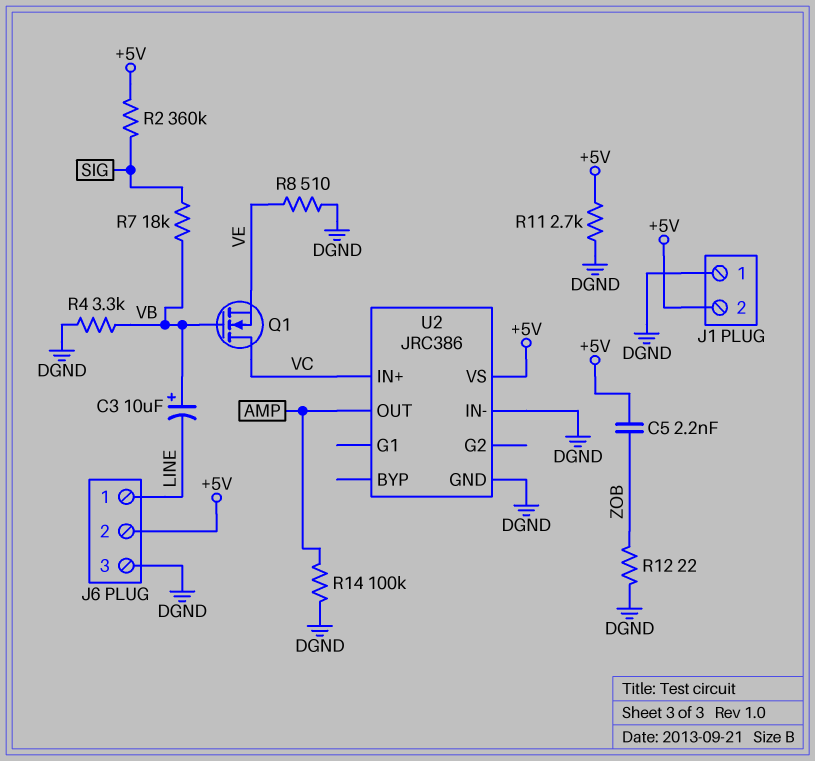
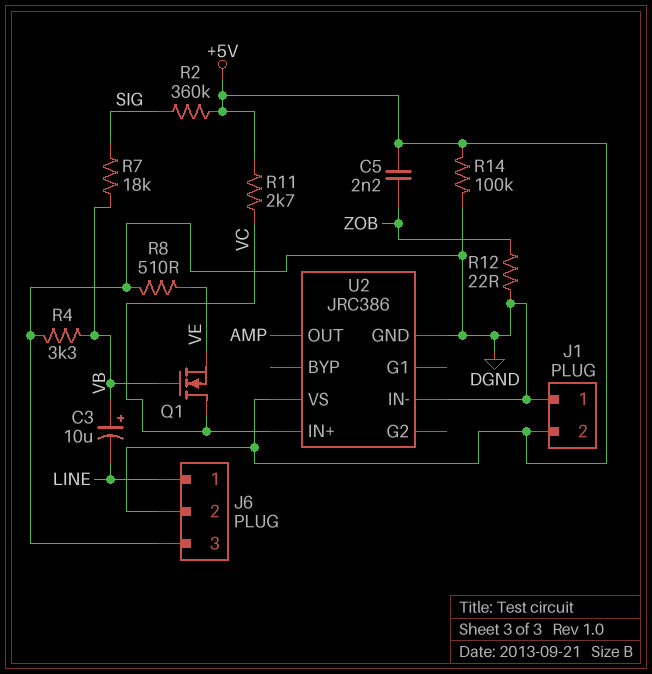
R11: 2.7k (+5V, DGND) -> 2.7k (+5V, VC)
R14: 100k (AMP, DGND) -> 100k (+5V, DGND)

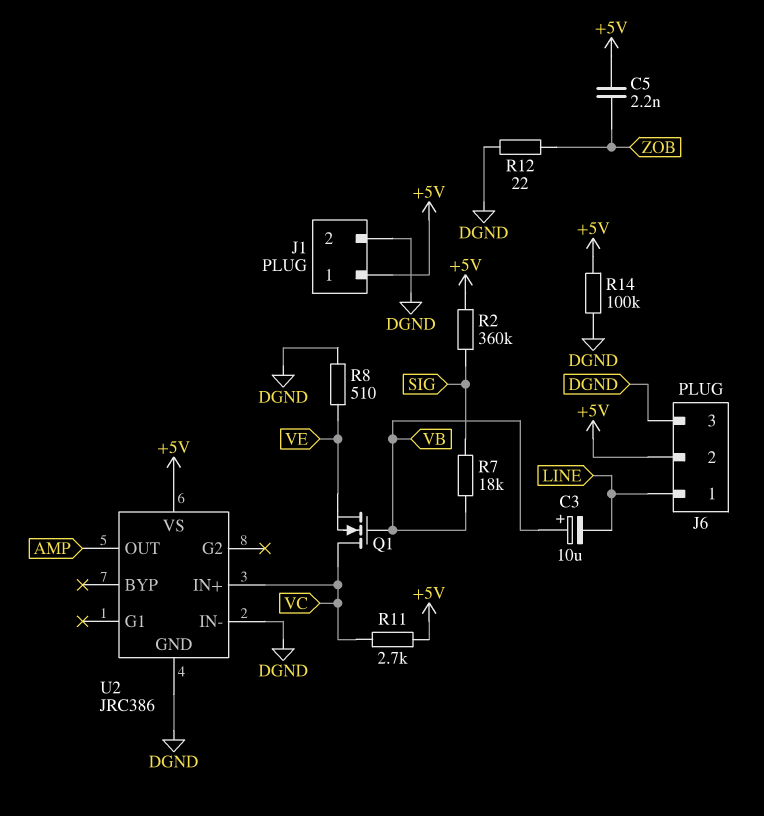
J1 pin 1: DGND -> +5V
J1 pin 2: +5V -> DGND
R4: 3.3k (DGND, VB) -> none

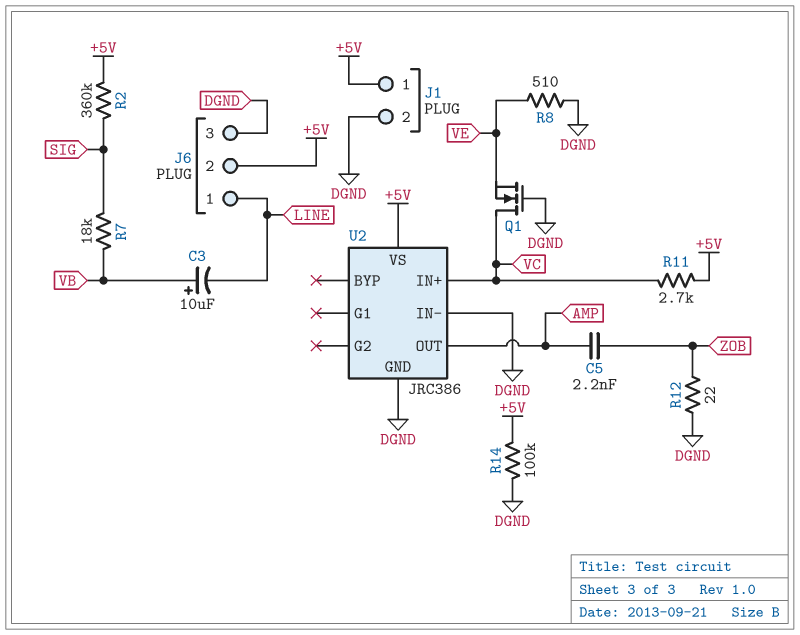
C5: 2.2nF (+5V, ZOB) -> 2.2nF (AMP, ZOB)
Q1: NMOS (G VB, D VC, S VE) -> NMOS (G DGND, D VC, S VE)

